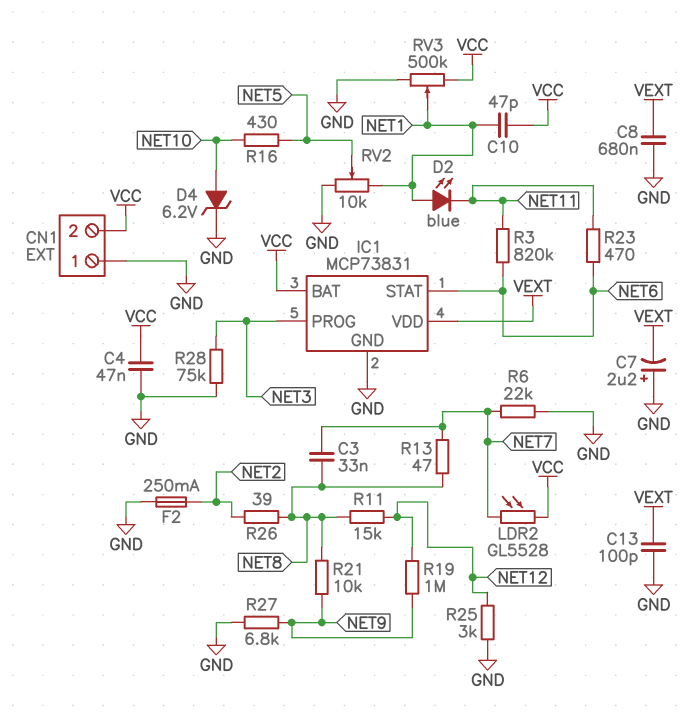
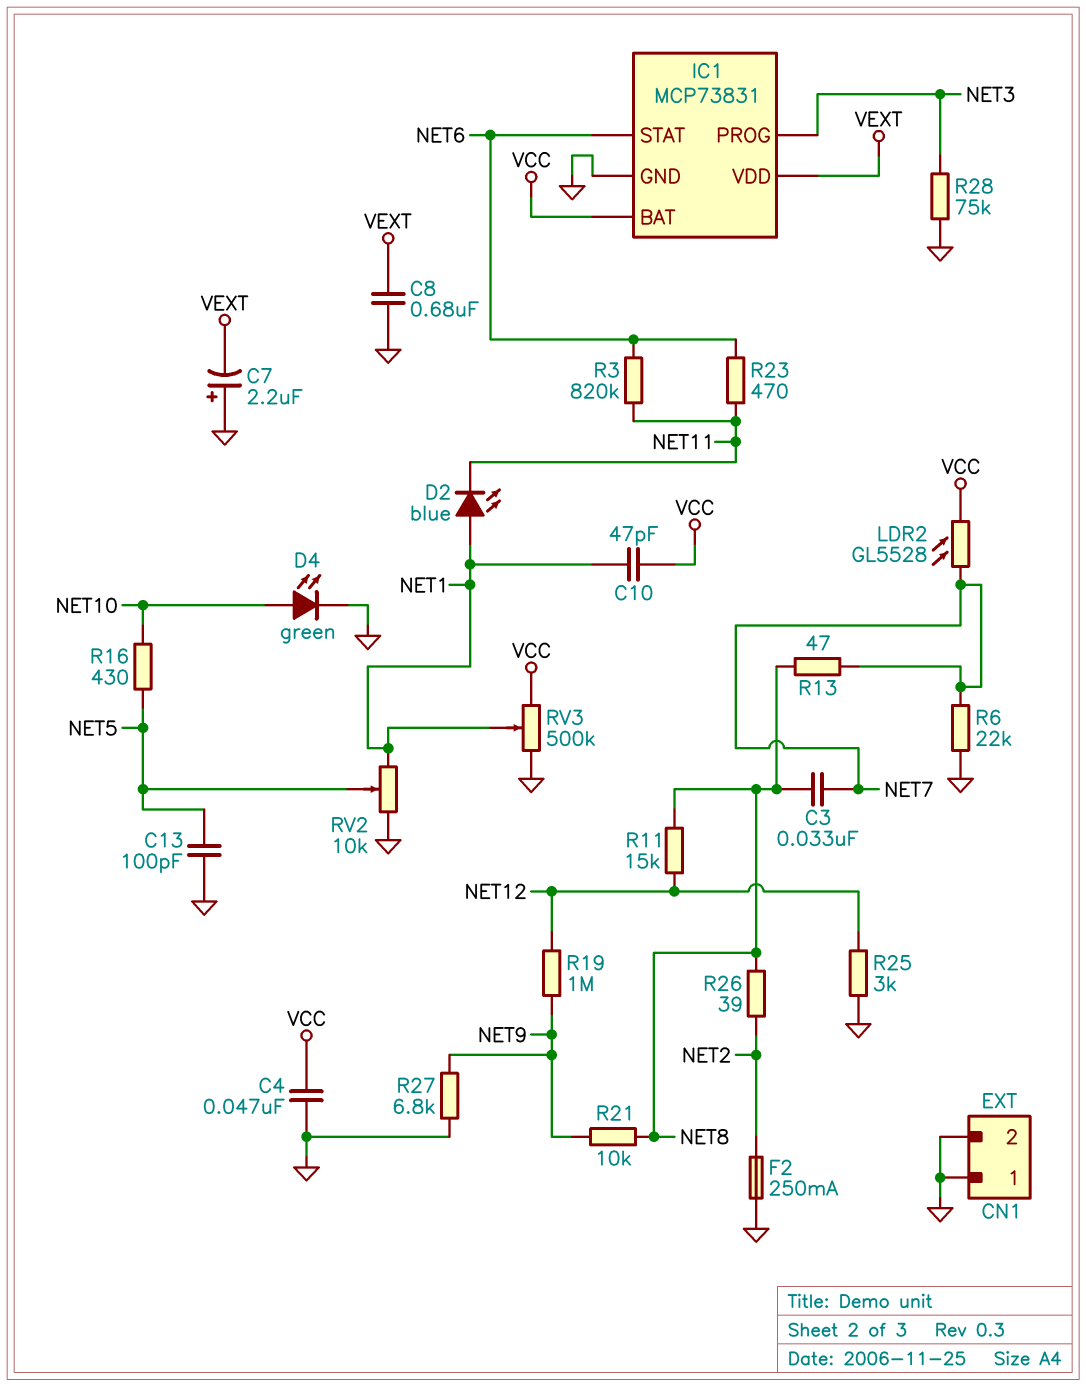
C13: 100pF (GND, VEXT) -> 100pF (GND, NET5)
CN1 pin 2: VCC -> GND
D4: zener 6.2V (A NET10, K GND) -> LED green (A NET10, K GND)

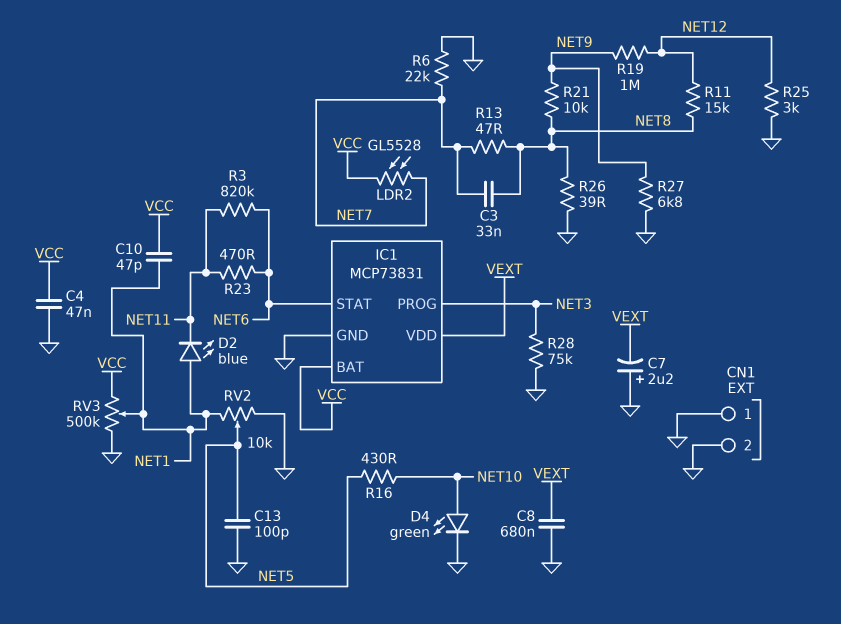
F2: 250mA (GND, NET2) -> none
R26: 39 (NET2, NET8) -> 39 (GND, NET8)

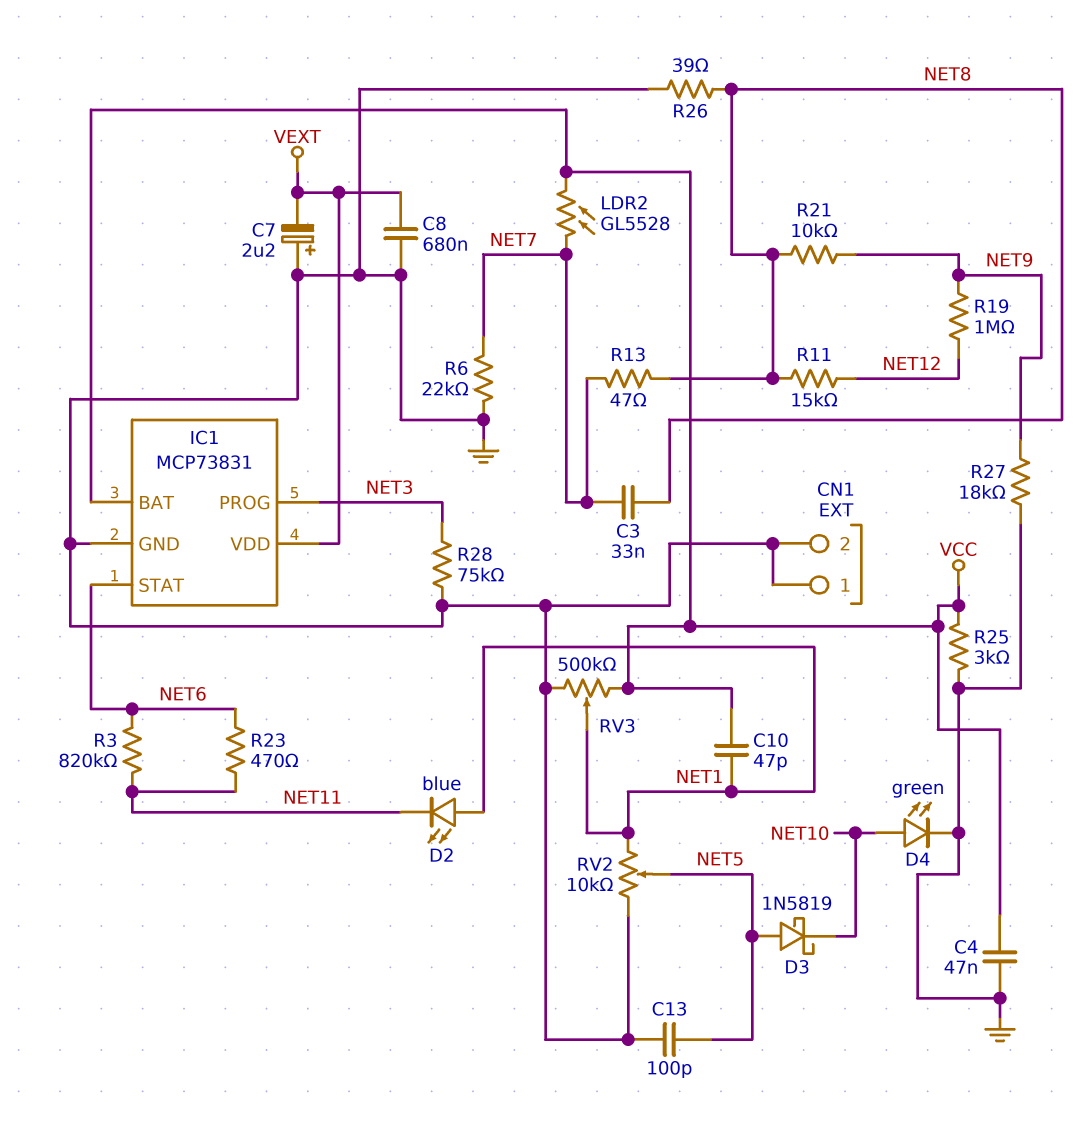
D3: none -> schottky 1N5819 (A NET5, K NET10)
R16: 430 (NET5, NET10) -> none
R25: 3k (GND, NET12) -> 3k (GND, VCC)
R27: 6.8k (GND, NET9) -> 18k (GND, NET9)

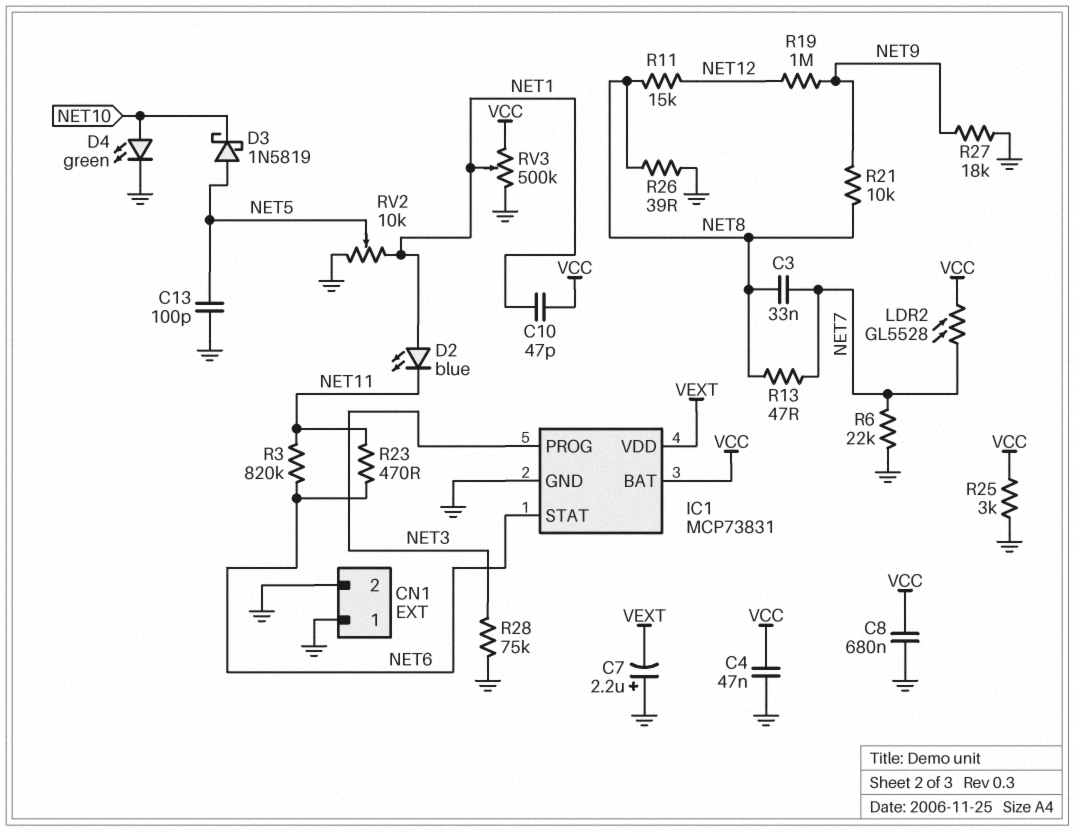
C8: 680nF (GND, VEXT) -> 680nF (GND, VCC)

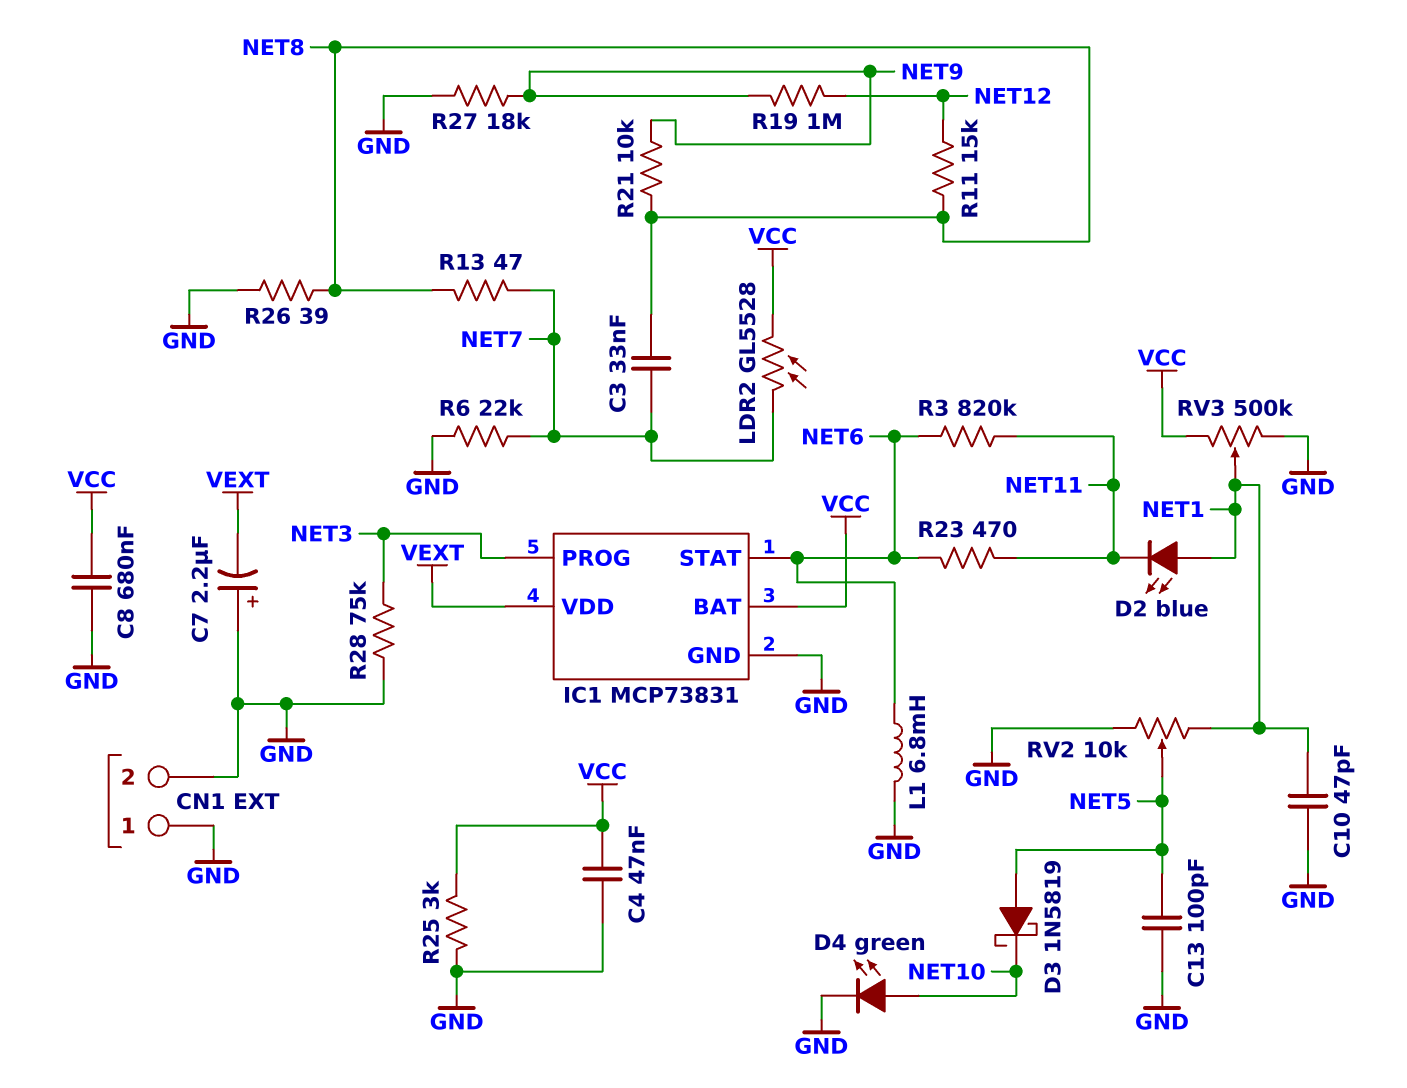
C10: 47pF (NET1, VCC) -> 47pF (GND, NET1)
L1: none -> 6.8mH (GND, NET6)

